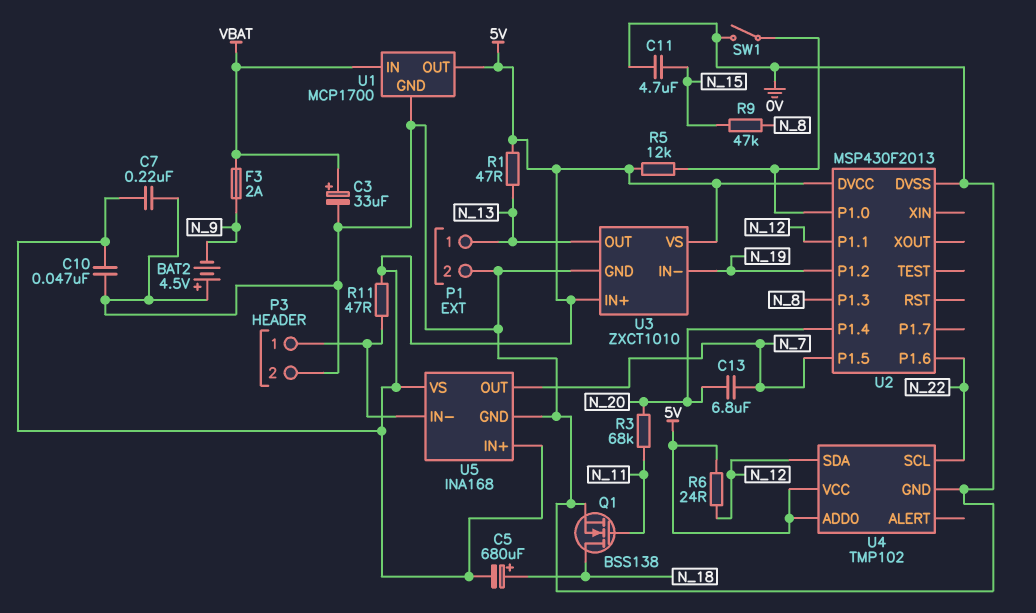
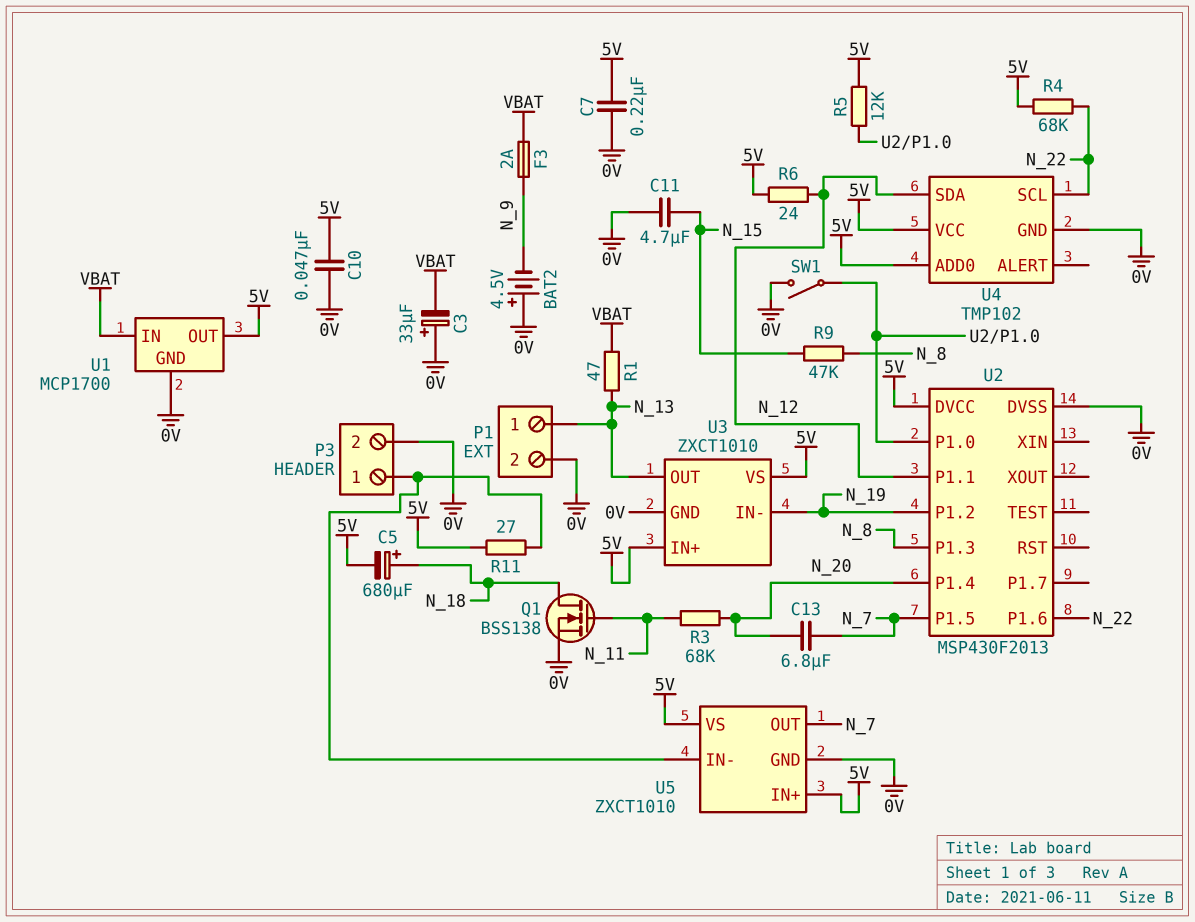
C3: 33uF (plus VBAT, minus 0V) -> 33uF (plus 0V, minus VBAT)
R1: 47 (5V, N_13) -> 47 (N_13, VBAT)
R4: none -> 68k (5V, N_22)
R11: 47 (5V, P3/1) -> 27 (5V, P3/1)
U5: INA168 -> ZXCT1010

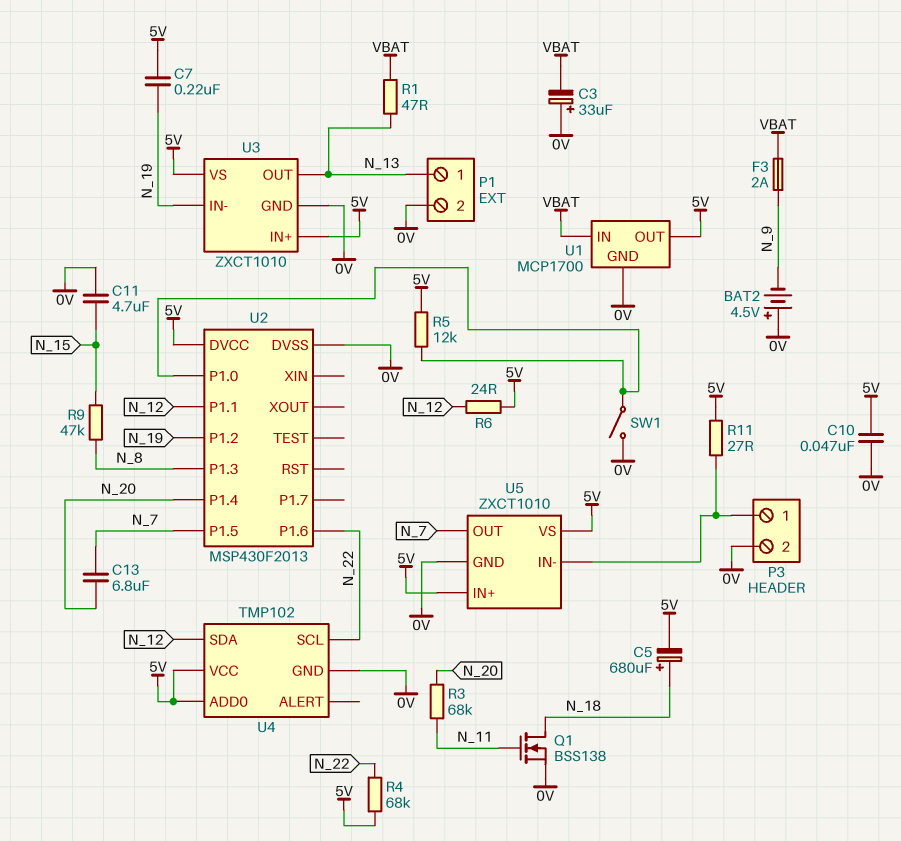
C7: 220nF (0V, 5V) -> 220nF (5V, N_19)

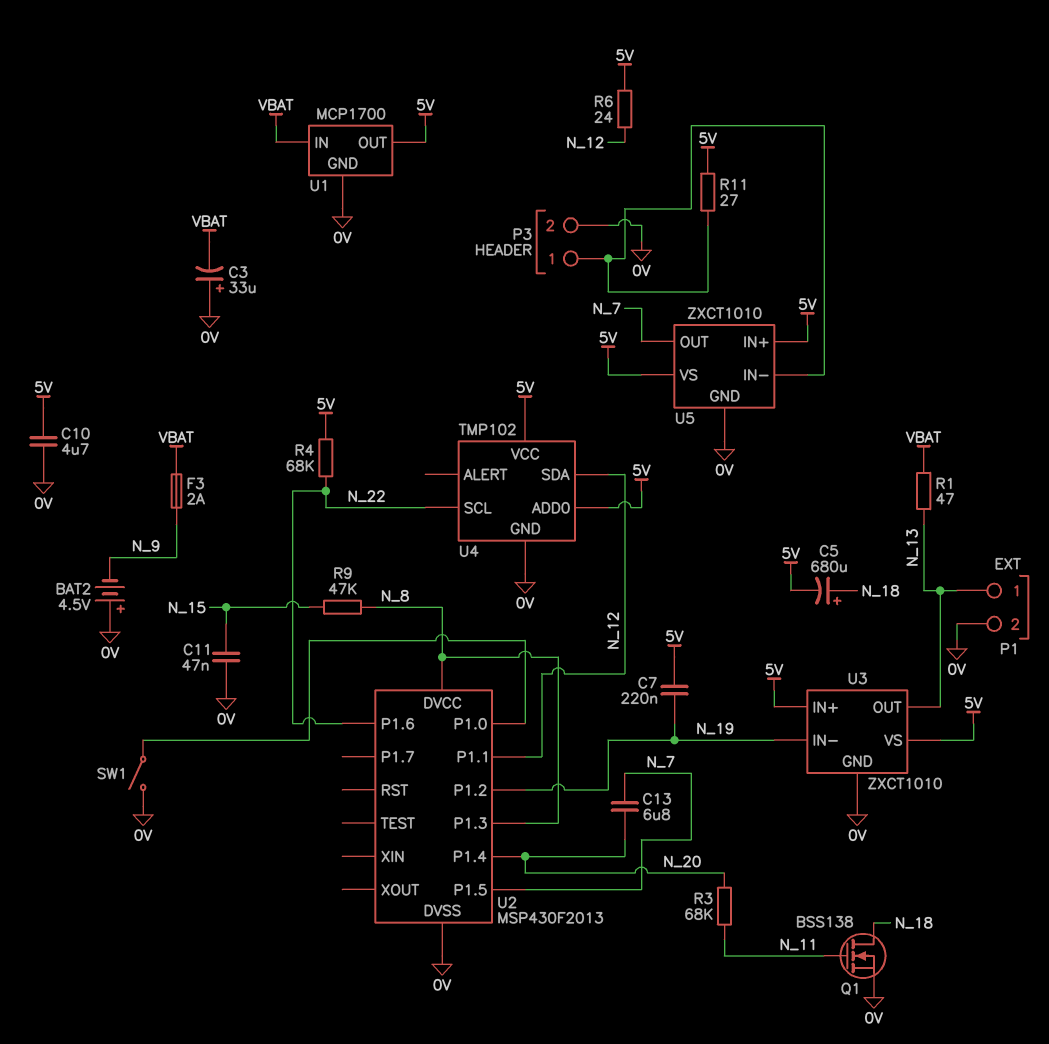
C10: 47nF (0V, 5V) -> 4.7uF (0V, 5V)
C11: 4.7uF (0V, N_15) -> 47nF (0V, N_15)
R5: 12k (5V, U2/P1.0) -> none
U2 pin DVCC: 5V -> N_8

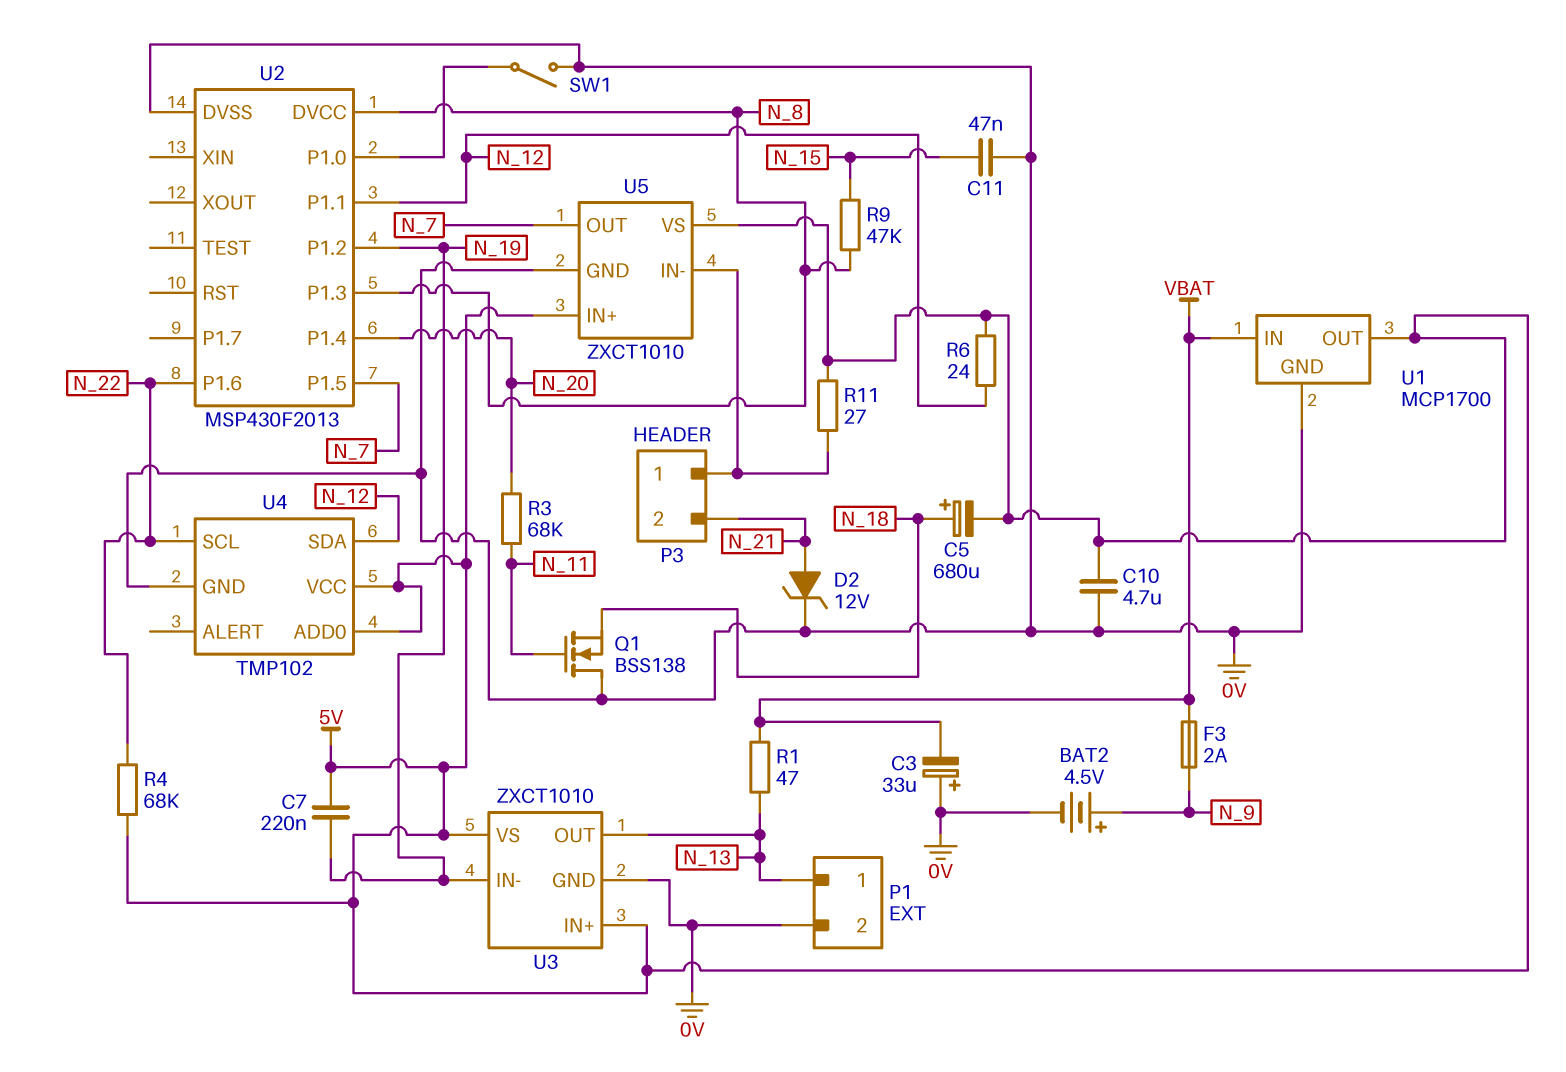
BAT2: 4.5V (plus 0V, minus N_9) -> 4.5V (plus N_9, minus 0V)
C13: 6.8uF (N_7, N_20) -> none
D2: none -> zener 12V (A N_21, K 0V)
P3 pin 2: 0V -> N_21
Q1: NMOS BSS138 (G N_11, D N_18, S 0V) -> NMOS BSS138 (G N_11, D 0V, S N_18)

